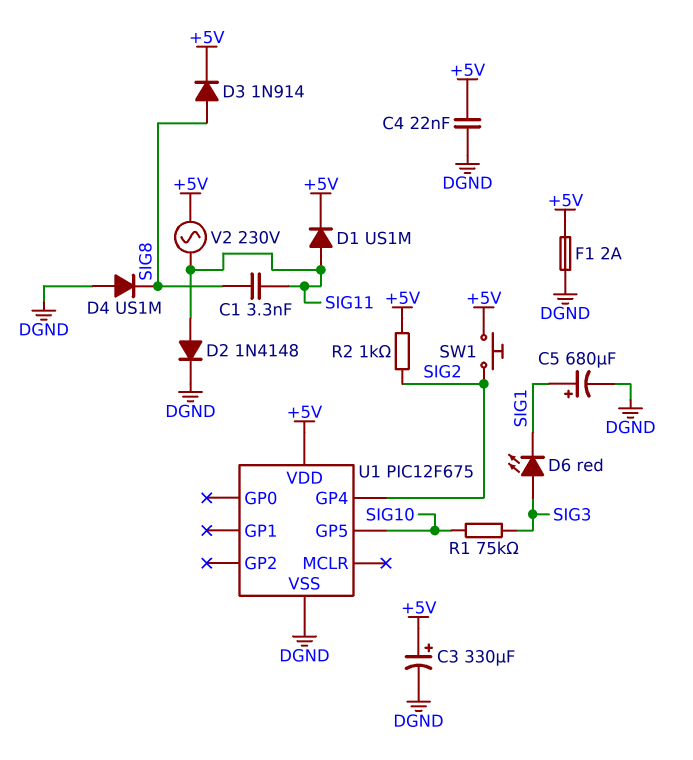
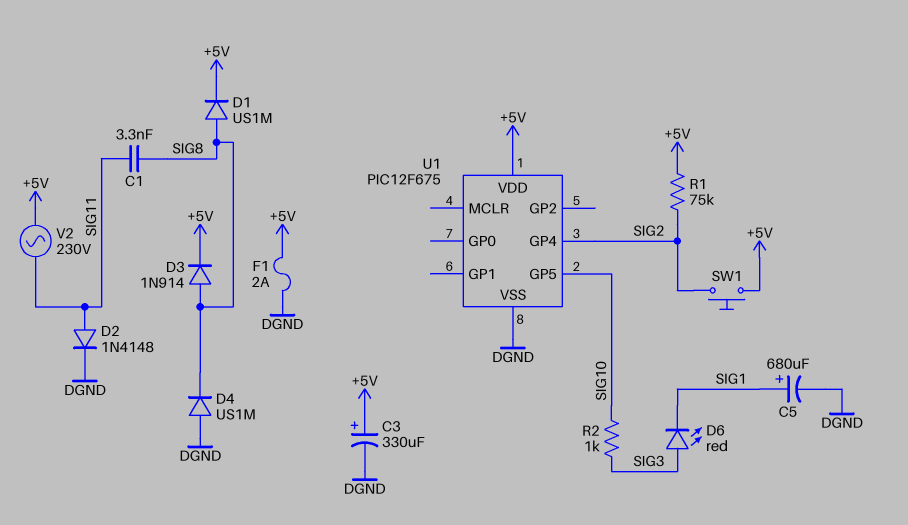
C4: 22nF (+5V, DGND) -> none
D1: diode US1M (A SIG11, K +5V) -> diode US1M (A SIG8, K +5V)
R1: 75k (SIG3, SIG10) -> 75k (+5V, SIG2)
R2: 1k (+5V, SIG2) -> 1k (SIG3, SIG10)

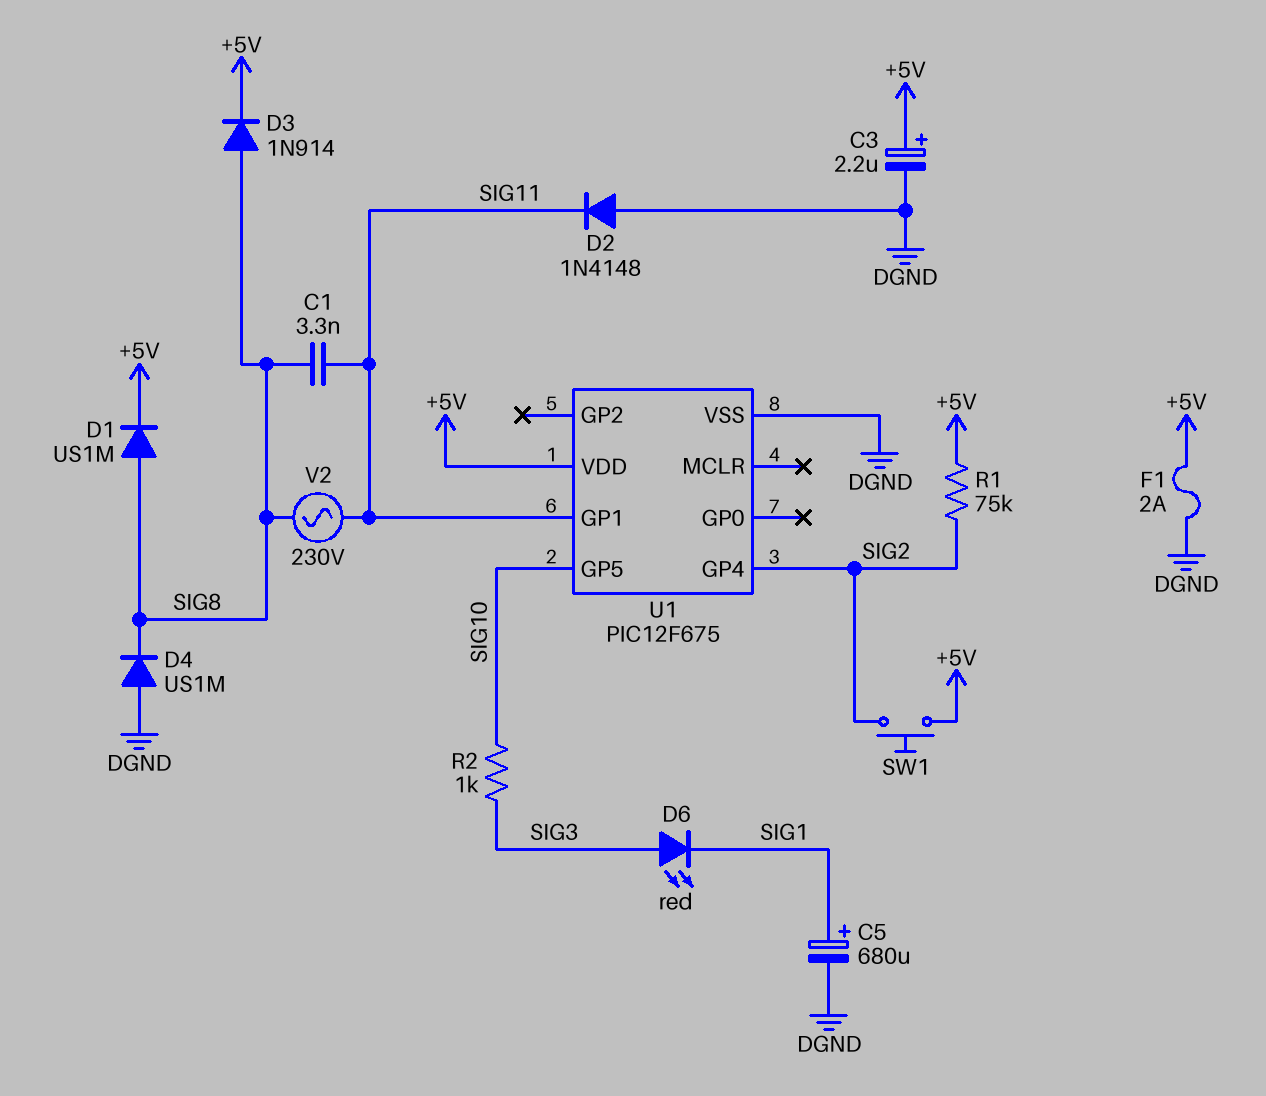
C3: 330uF (plus +5V, minus DGND) -> 2.2uF (plus +5V, minus DGND)
D2: diode 1N4148 (A SIG11, K DGND) -> diode 1N4148 (A DGND, K SIG11)
U1 pin GP1: none -> SIG11
V2: AC 230V (+5V, SIG11) -> AC 230V (SIG8, SIG11)

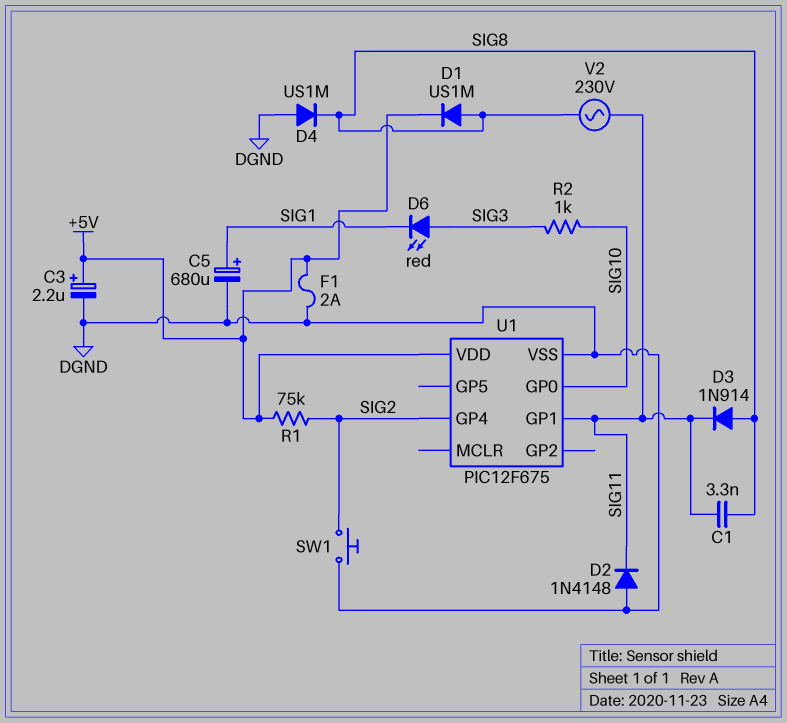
D3: diode 1N914 (A SIG8, K +5V) -> diode 1N914 (A SIG8, K SIG11)
SW1: button (+5V, SIG2) -> button (DGND, SIG2)
U1 pin GP0: none -> SIG10
U1 pin GP5: SIG10 -> none

